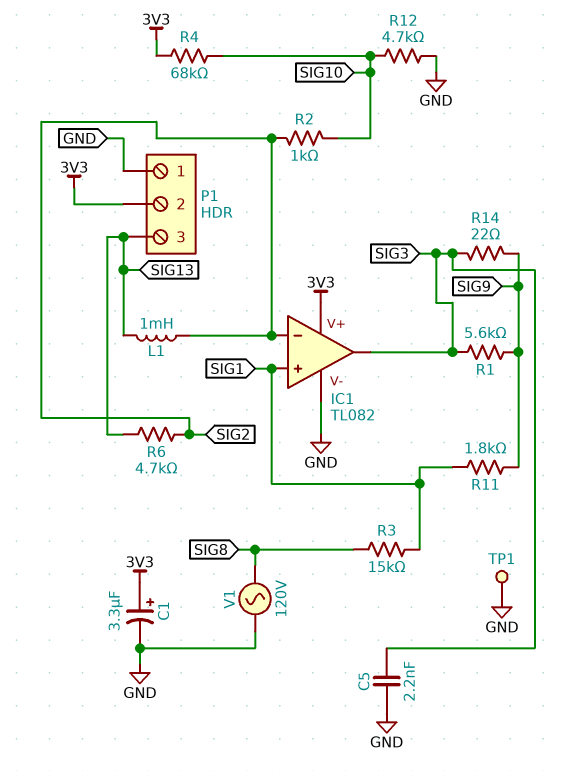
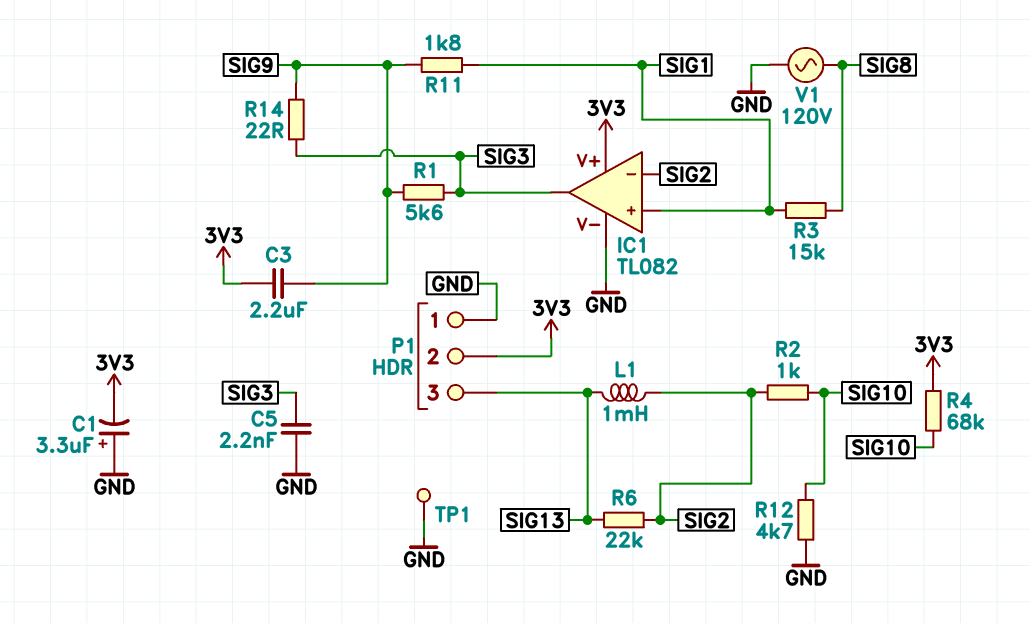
C1: 3.3uF (plus 3V3, minus GND) -> 3.3uF (plus GND, minus 3V3)
C3: none -> 2.2uF (3V3, SIG9)
R6: 4.7k (SIG2, SIG13) -> 22k (SIG2, SIG13)

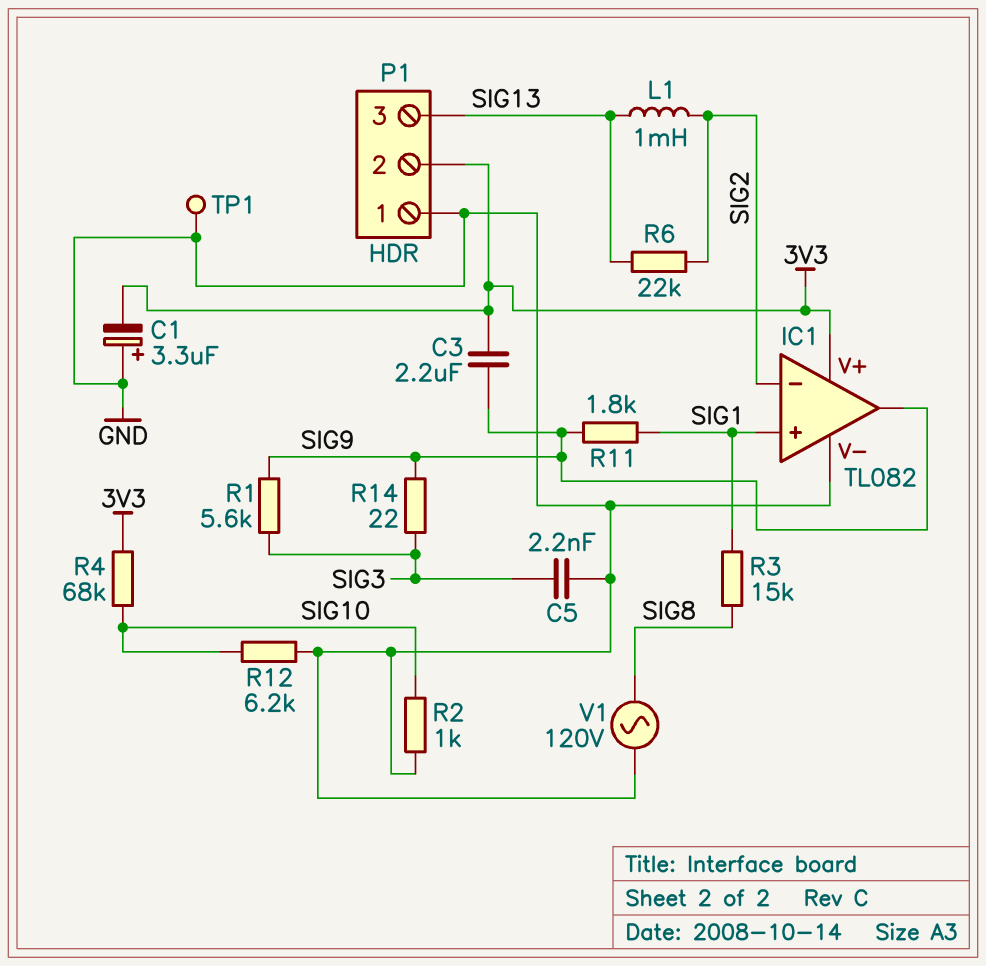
IC1 pin out: SIG3 -> SIG9
R2: 1k (SIG2, SIG10) -> 1k (GND, SIG10)
R12: 4.7k (GND, SIG10) -> 6.2k (GND, SIG10)

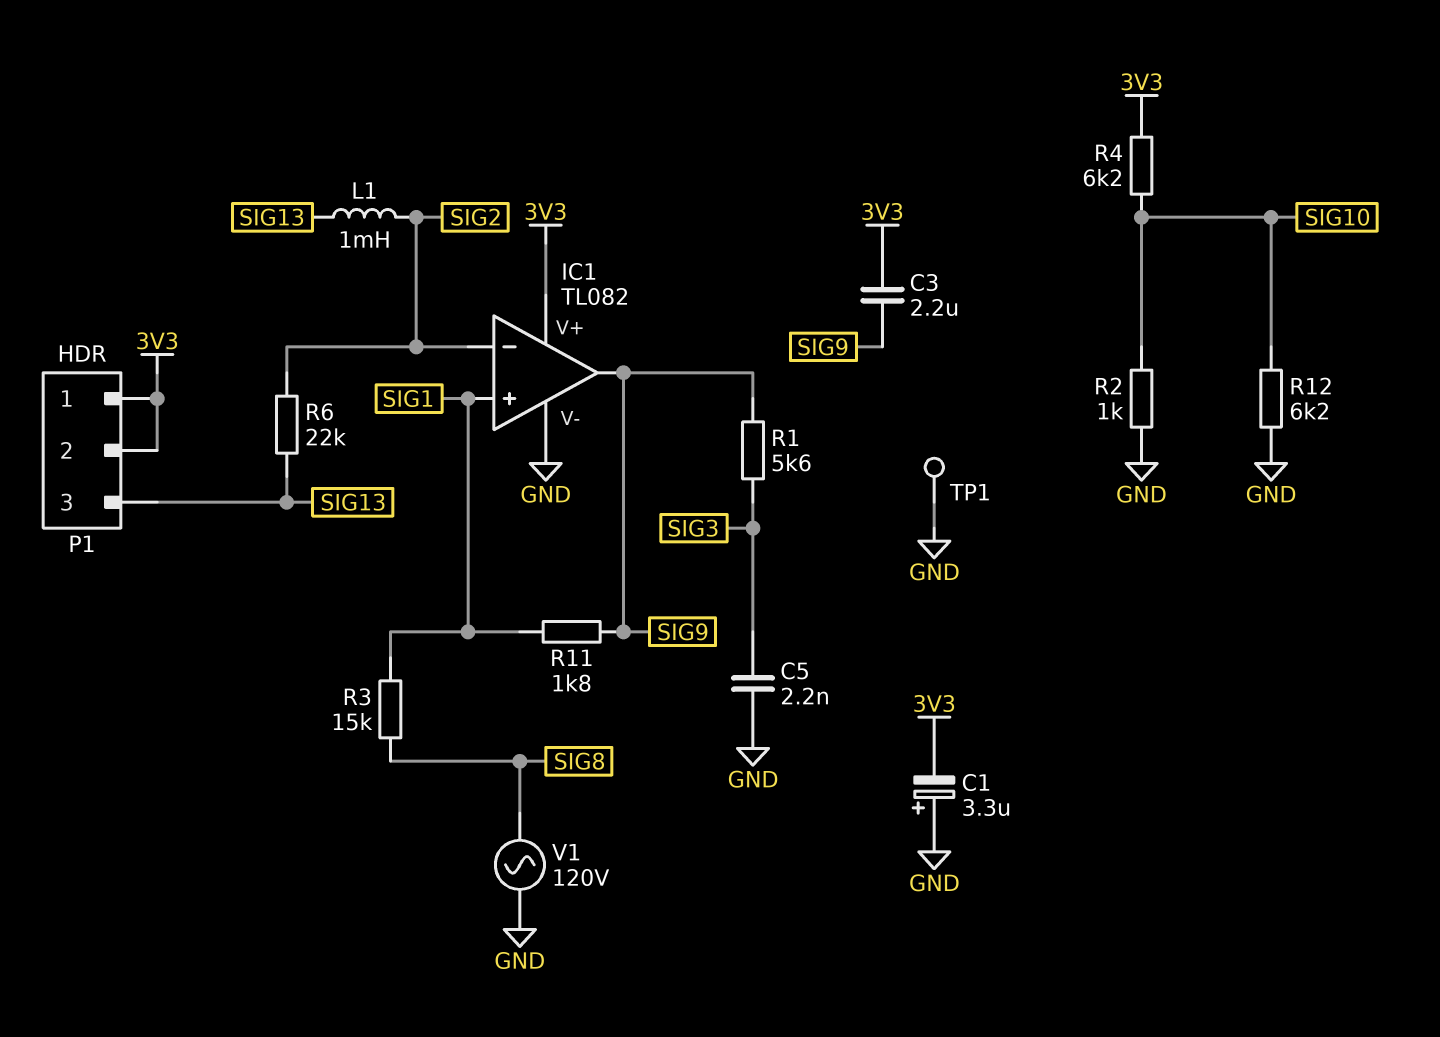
P1 pin 1: GND -> 3V3
R4: 68k (3V3, SIG10) -> 6.2k (3V3, SIG10)
R14: 22 (SIG3, SIG9) -> none

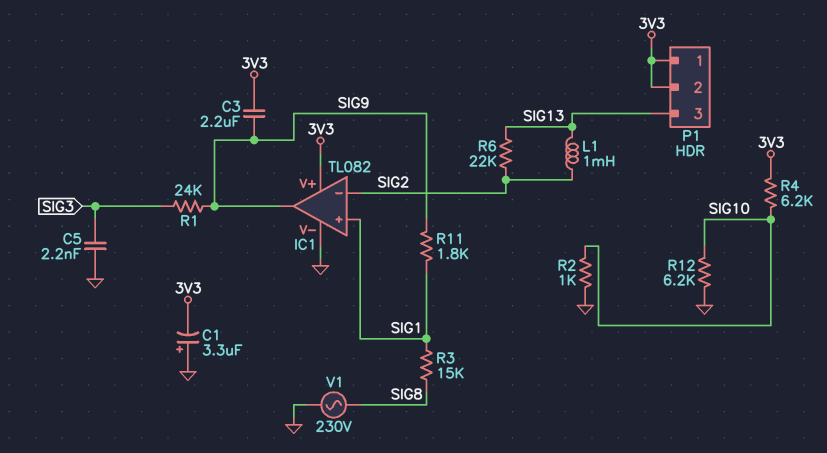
R1: 5.6k (SIG3, SIG9) -> 24k (SIG3, SIG9)
TP1: test point (GND) -> none
V1: AC 120V (GND, SIG8) -> AC 230V (GND, SIG8)

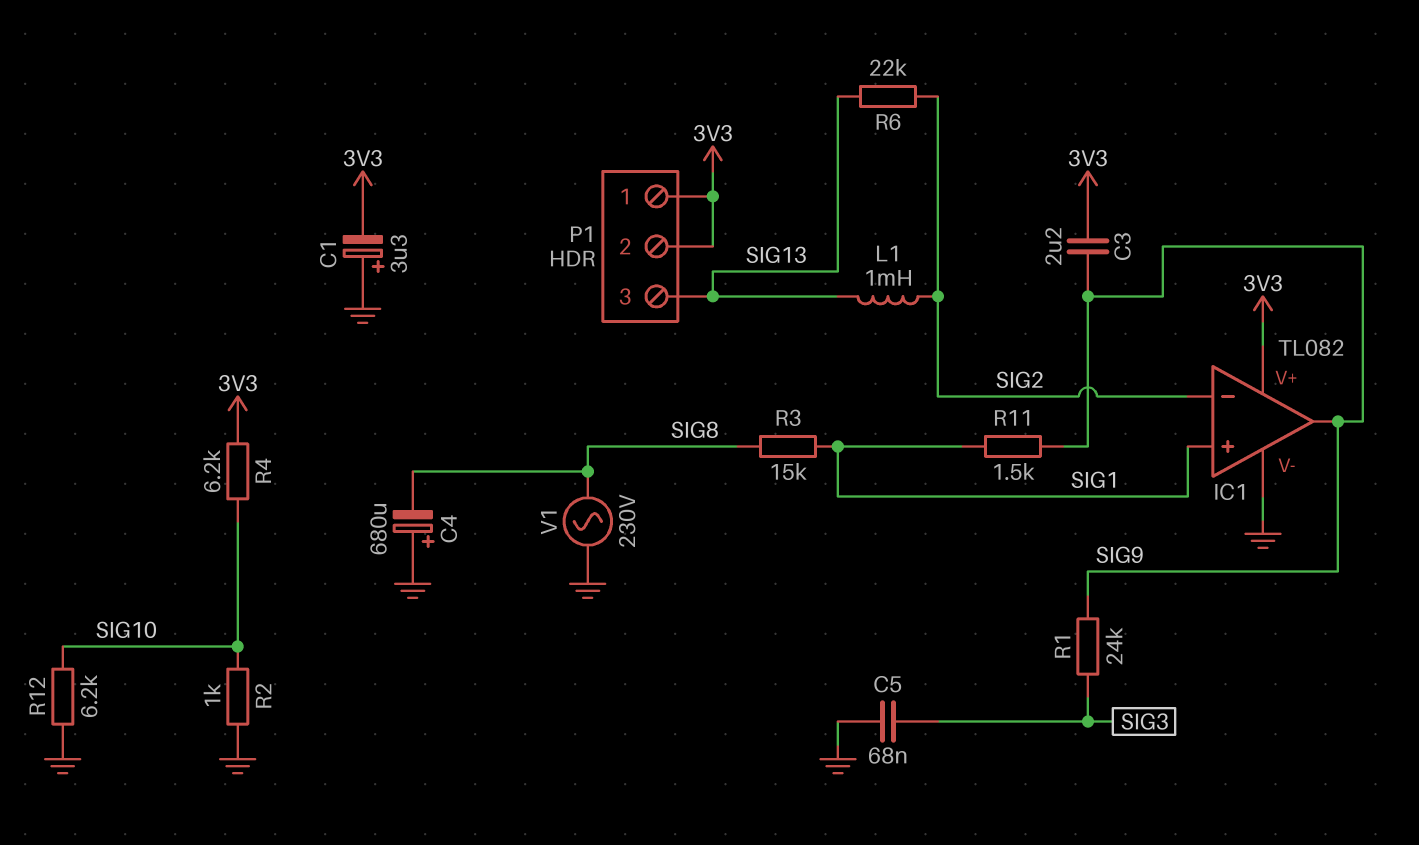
C4: none -> 680uF (plus GND, minus SIG8)
C5: 2.2nF (GND, SIG3) -> 68nF (GND, SIG3)
R11: 1.8k (SIG1, SIG9) -> 1.5k (SIG1, SIG9)

